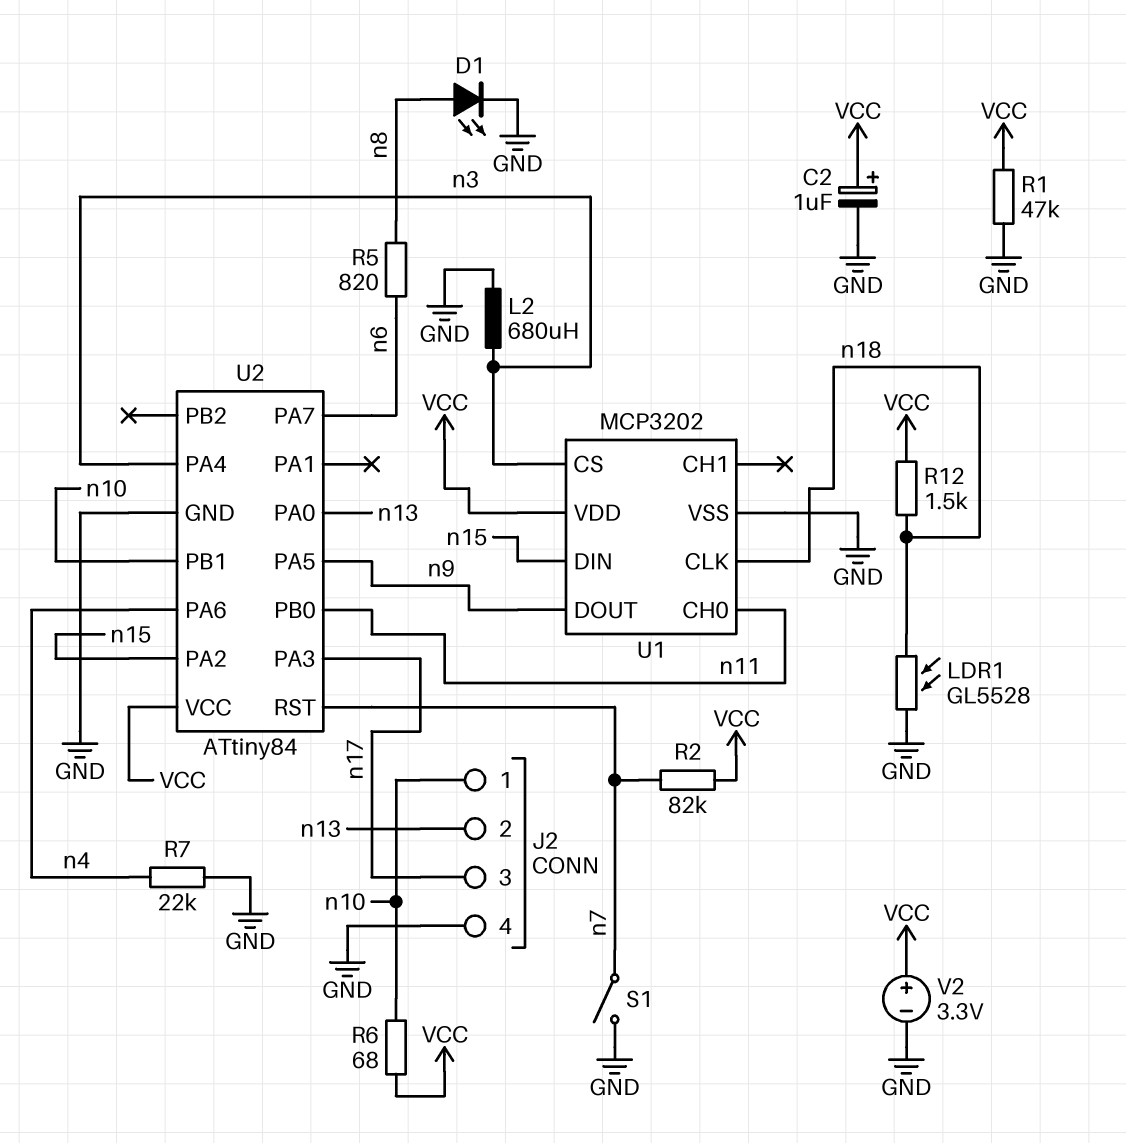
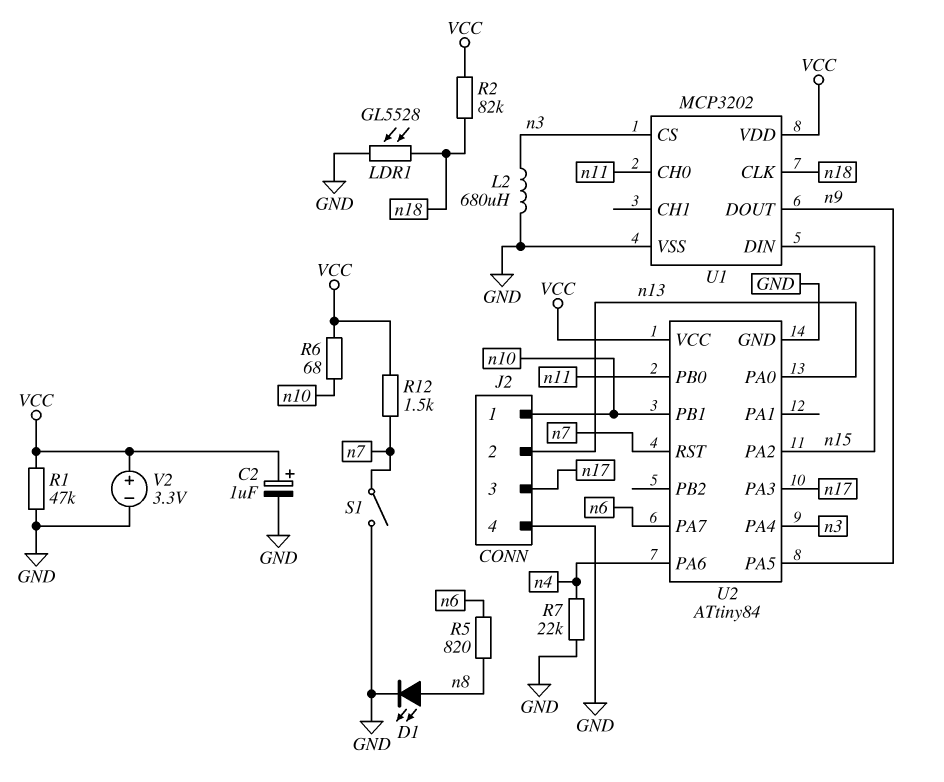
R2: 82k (VCC, n7) -> 82k (VCC, n18)
R12: 1.5k (VCC, n18) -> 1.5k (VCC, n7)

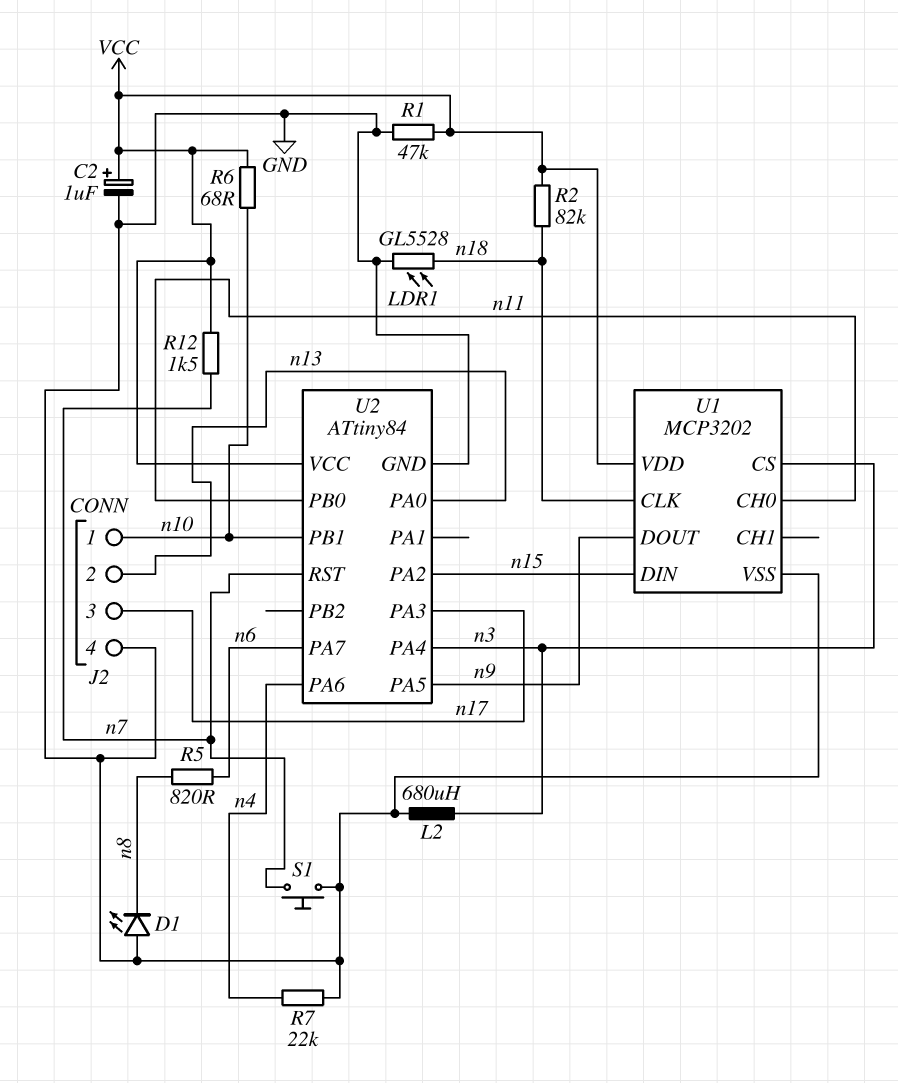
D1: LED (A n8, K GND) -> LED (A GND, K n8)
S1: switch (GND, n7) -> button (GND, n7)
V2: 3.3V (plus VCC, minus GND) -> none

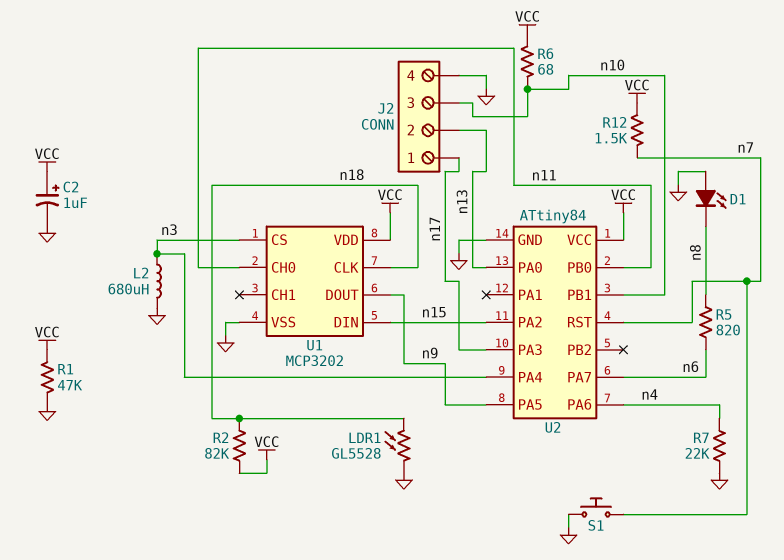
J2 pin 1: n10 -> n17
J2 pin 3: n17 -> n10

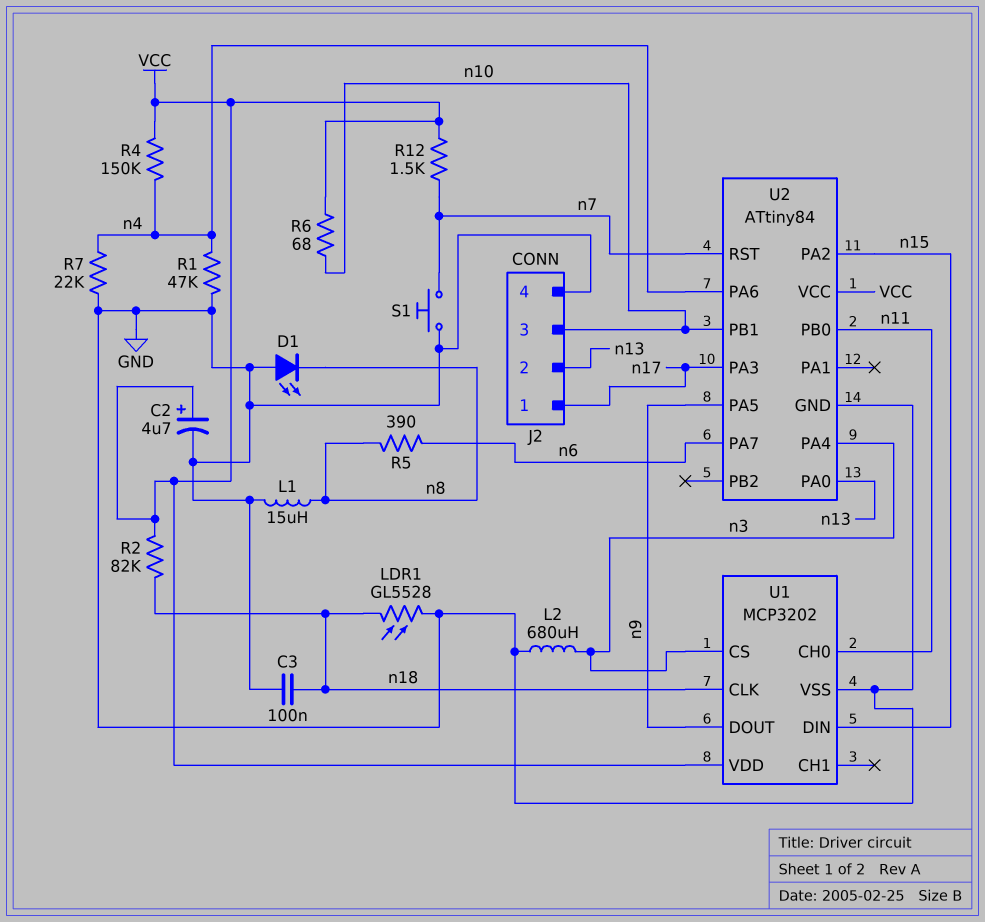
C2: 1uF (plus VCC, minus GND) -> 4.7uF (plus VCC, minus GND)
C3: none -> 100nF (GND, n18)
L1: none -> 15uH (GND, n8)
R1: 47k (GND, VCC) -> 47k (GND, n4)
R4: none -> 150k (VCC, n4)
R5: 820 (n6, n8) -> 390 (n6, n8)

